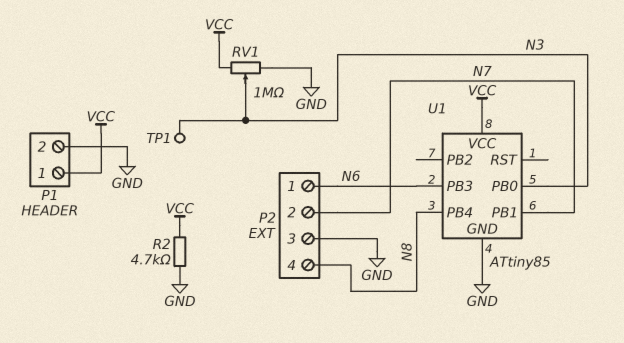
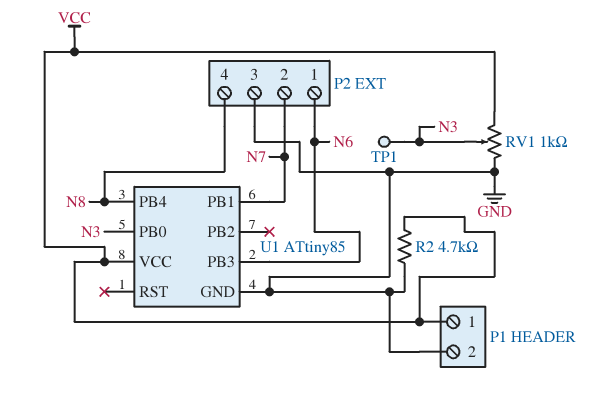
RV1: 1M (GND, VCC, wiper N3) -> 1k (GND, VCC, wiper N3)

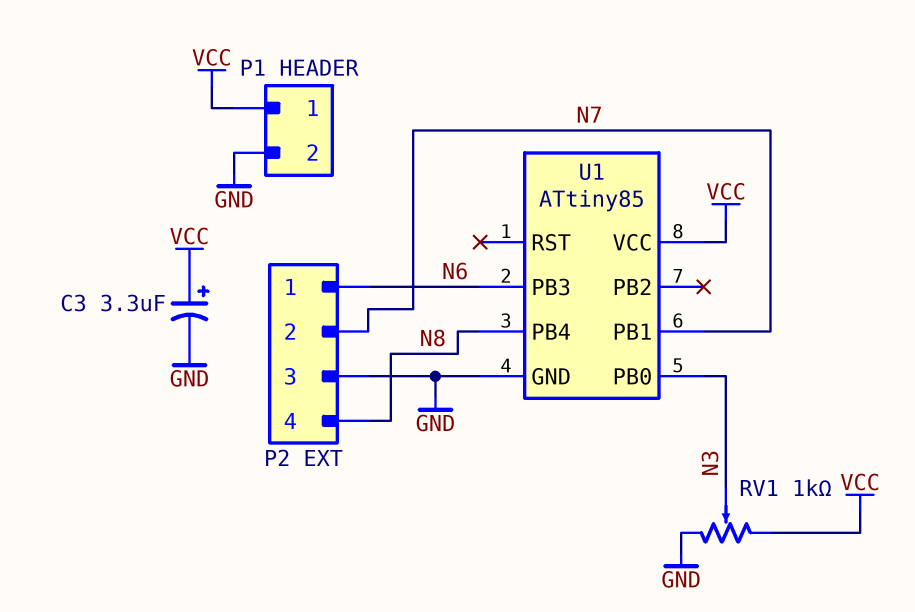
C3: none -> 3.3uF (plus VCC, minus GND)
R2: 4.7k (GND, VCC) -> none
TP1: test point (N3) -> none

